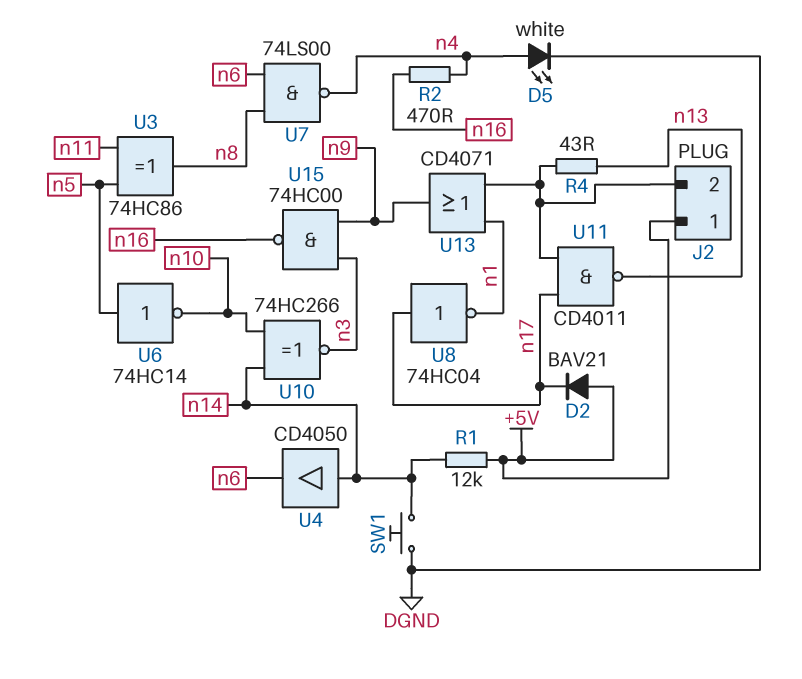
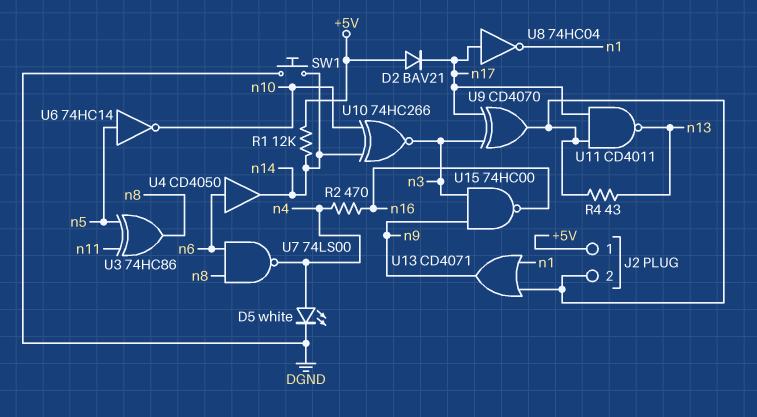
U4: buffer CD4050 (in n14, out n6) -> buffer CD4050 (in n6, out n14)
U9: none -> XOR CD4070 (in n3, in n17, out J2/2)

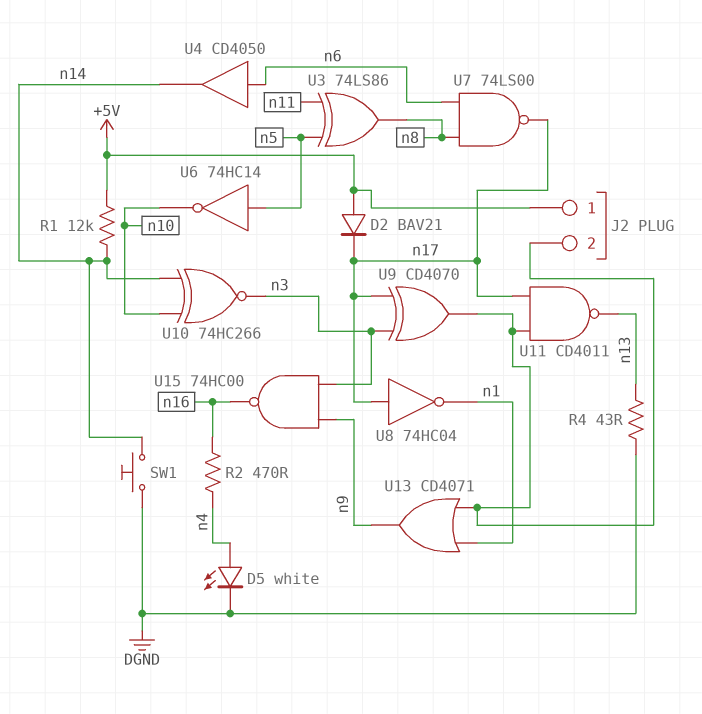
R4: 43 (J2/2, n13) -> 43 (DGND, n13)
U3: XOR 74HC86 (in n5, in n11, out n8) -> XOR 74LS86 (in n5, in n11, out n8)
U7: NAND 74LS00 (in n6, in n8, out n4) -> NAND 74LS00 (in n6, in n8, out n17)

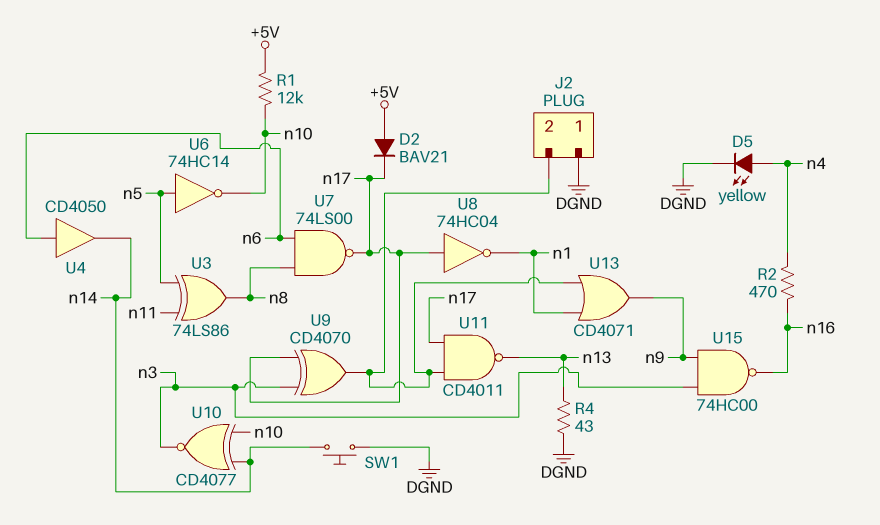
D5: LED white (A n4, K DGND) -> LED yellow (A n4, K DGND)
J2 pin 1: +5V -> DGND
R1: 12k (+5V, n14) -> 12k (+5V, n10)
U10: XNOR 74HC266 (in n10, in n14, out n3) -> XNOR CD4077 (in n10, in n14, out n3)

